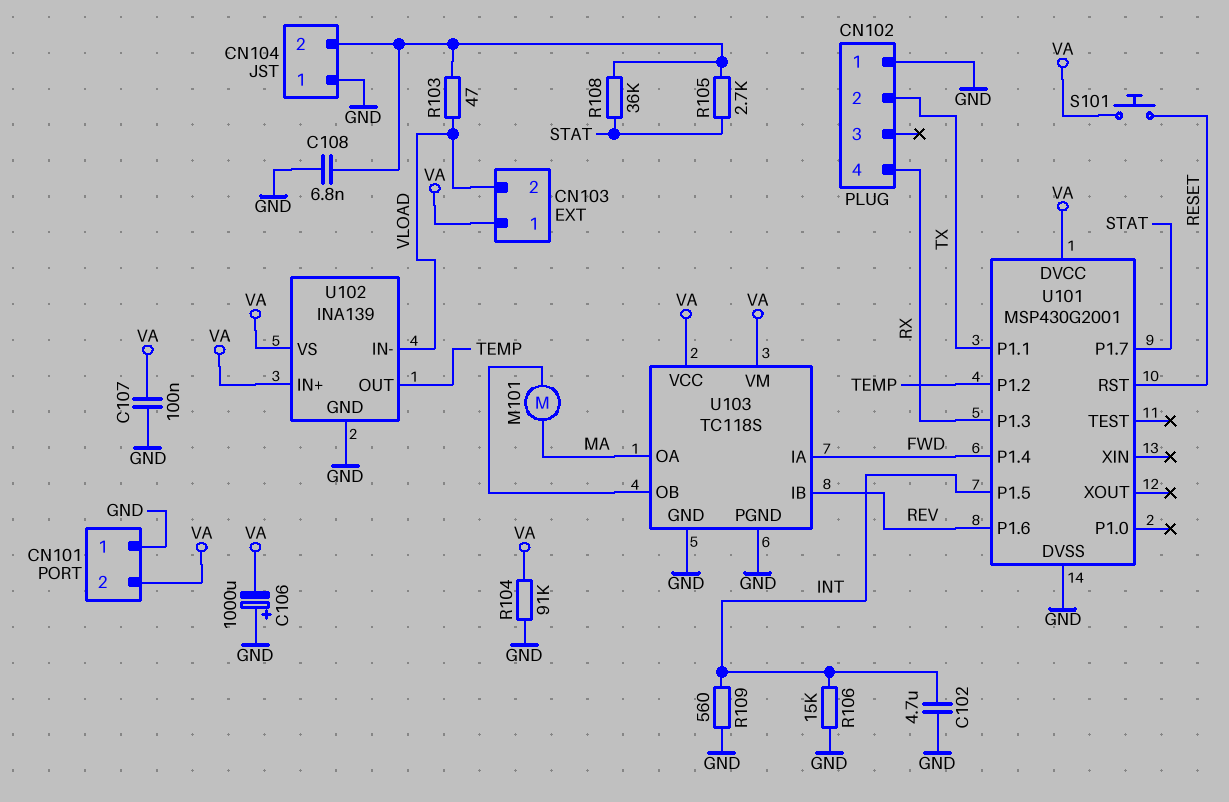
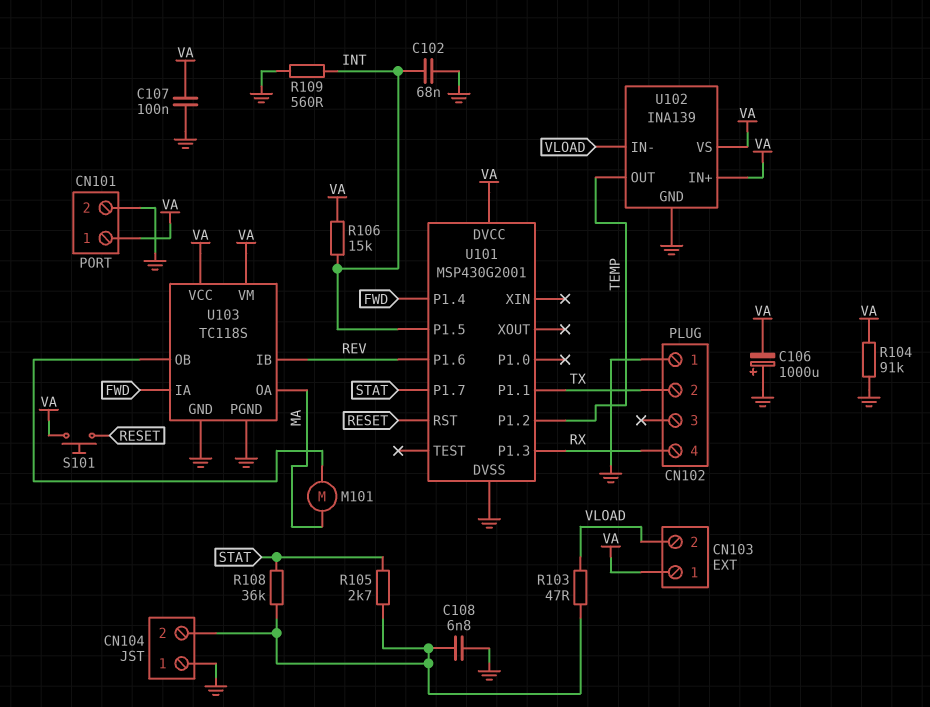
C102: 4.7uF (GND, INT) -> 68nF (GND, INT)
CN101 pin 1: GND -> VA
CN101 pin 2: VA -> GND
R106: 15k (GND, INT) -> 15k (INT, VA)

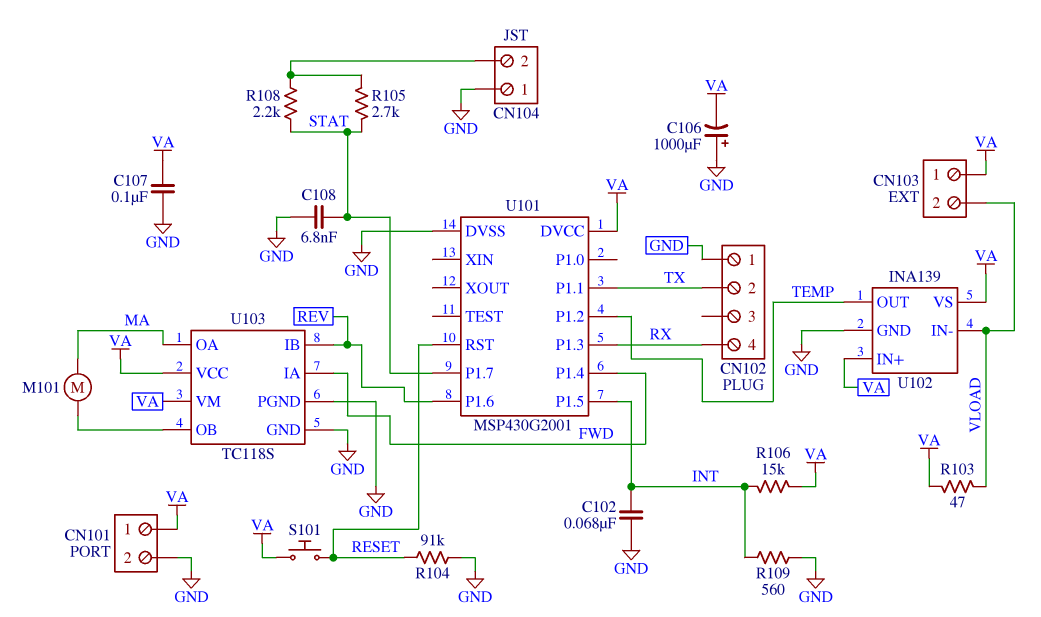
C108: 6.8nF (CN104/2, GND) -> 6.8nF (GND, STAT)
R103: 47 (CN104/2, VLOAD) -> 47 (VA, VLOAD)
R104: 91k (GND, VA) -> 91k (GND, RESET)
R108: 36k (CN104/2, STAT) -> 2.2k (CN104/2, STAT)

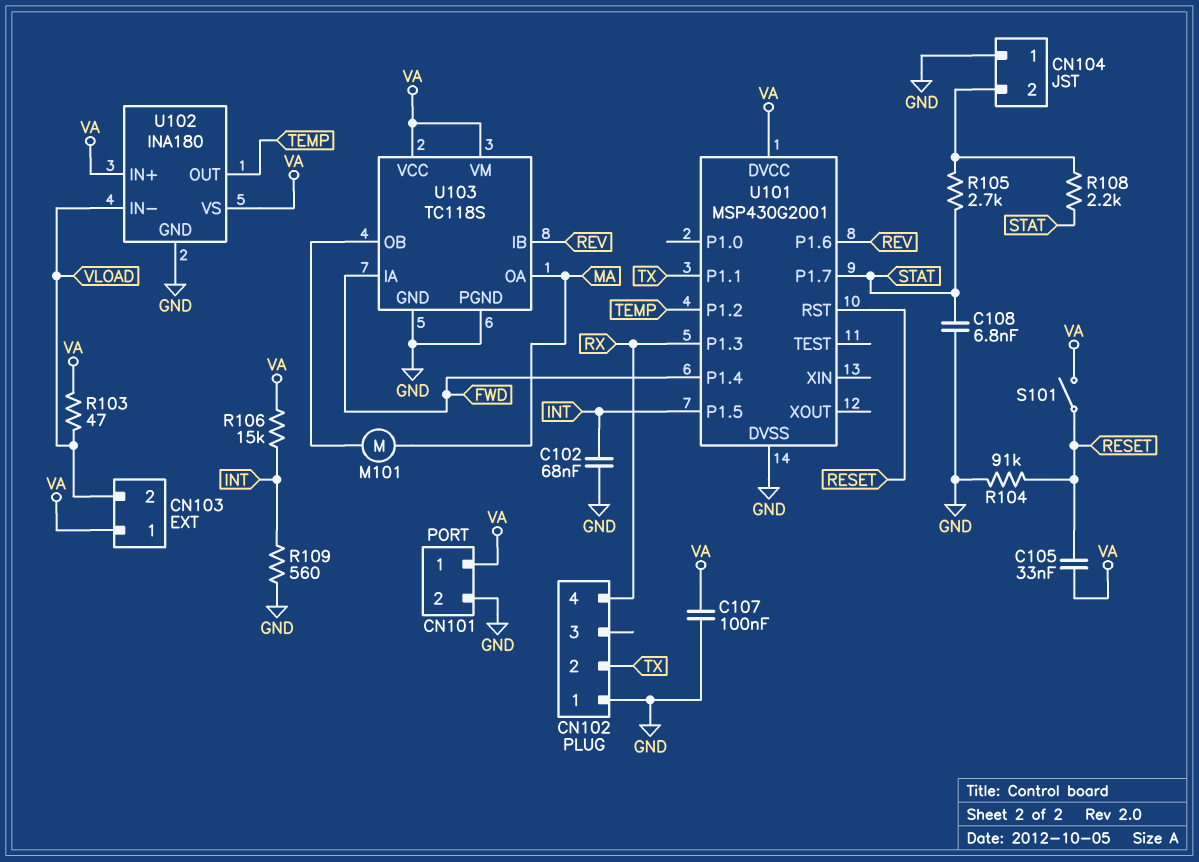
C105: none -> 33nF (RESET, VA)
C106: 1000uF (plus GND, minus VA) -> none
S101: button (RESET, VA) -> switch (RESET, VA)
U102: INA139 -> INA180

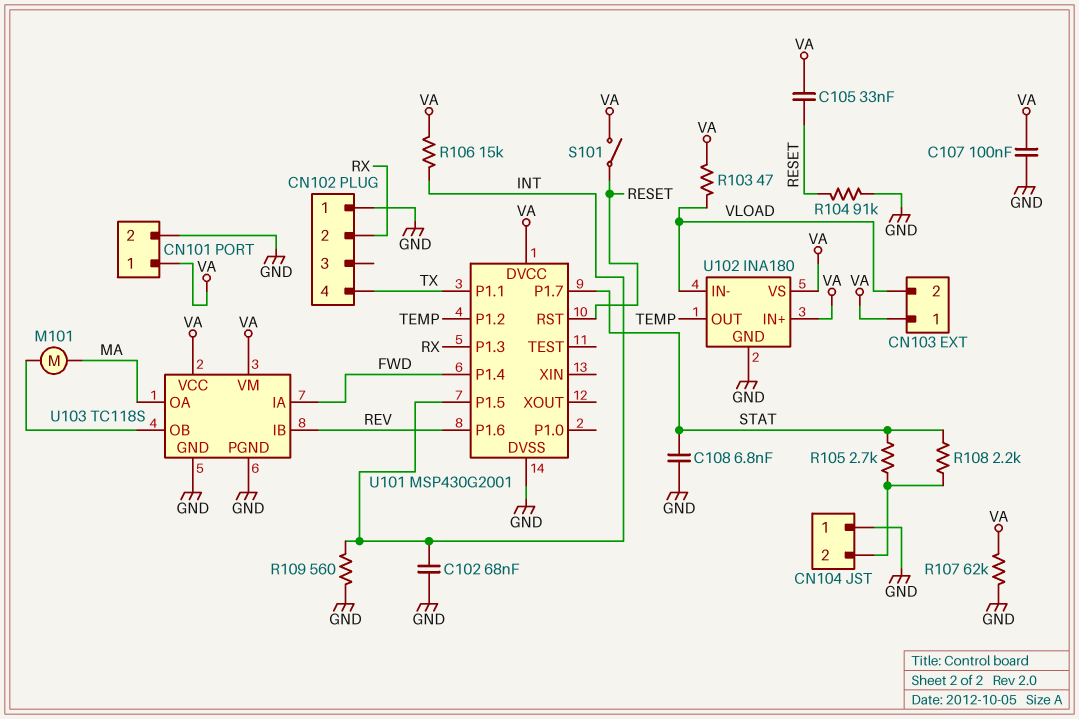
CN102 pin 2: TX -> RX
CN102 pin 4: RX -> TX
R107: none -> 62k (GND, VA)

